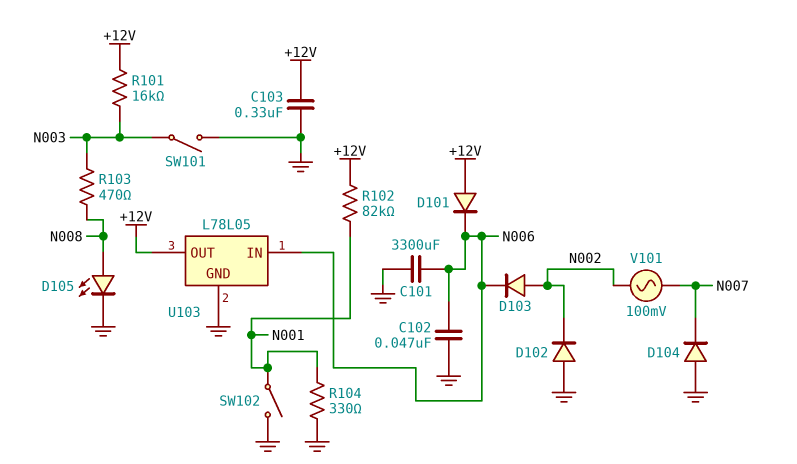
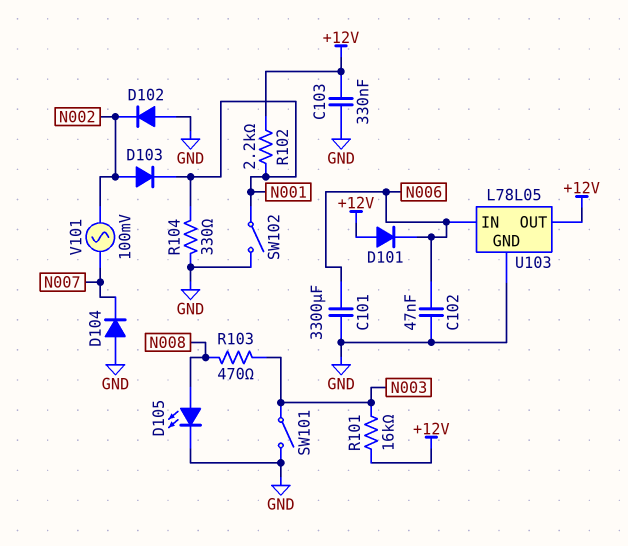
D103: diode (A N002, K N006) -> diode (A N002, K N001)
R102: 82k (+12V, N001) -> 2.2k (+12V, N001)

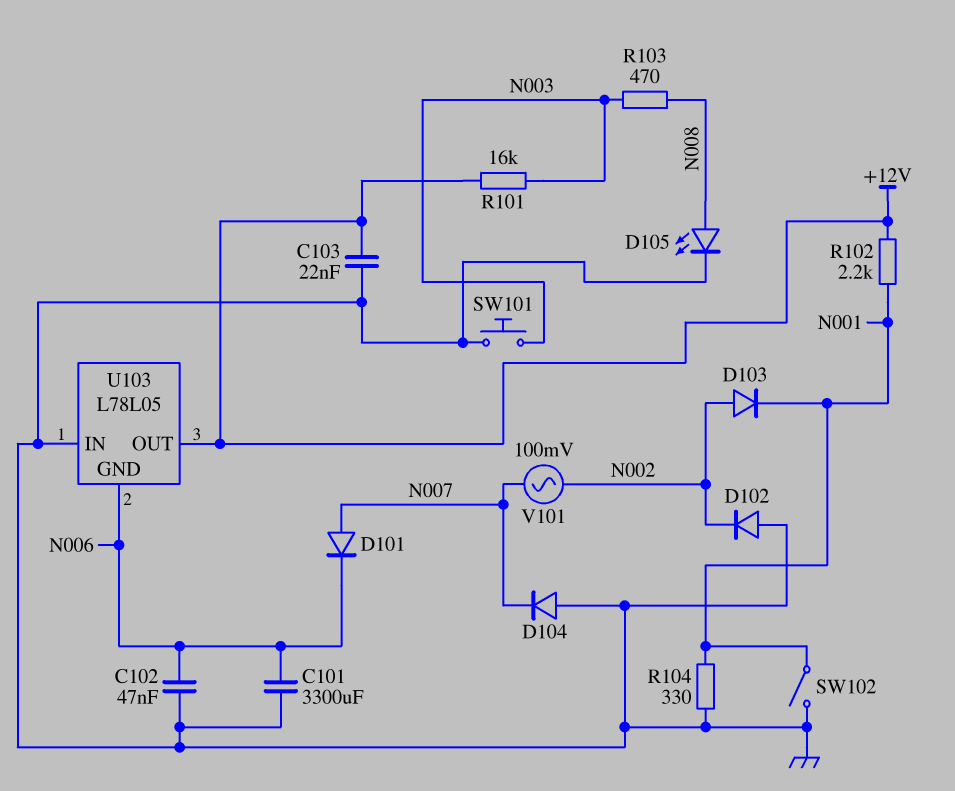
C103: 330nF (+12V, GND) -> 22nF (+12V, GND)
D101: diode (A +12V, K N006) -> diode (A N007, K N006)
SW101: switch (GND, N003) -> button (GND, N003)
U103 pin GND: GND -> N006
U103 pin IN: N006 -> GND

